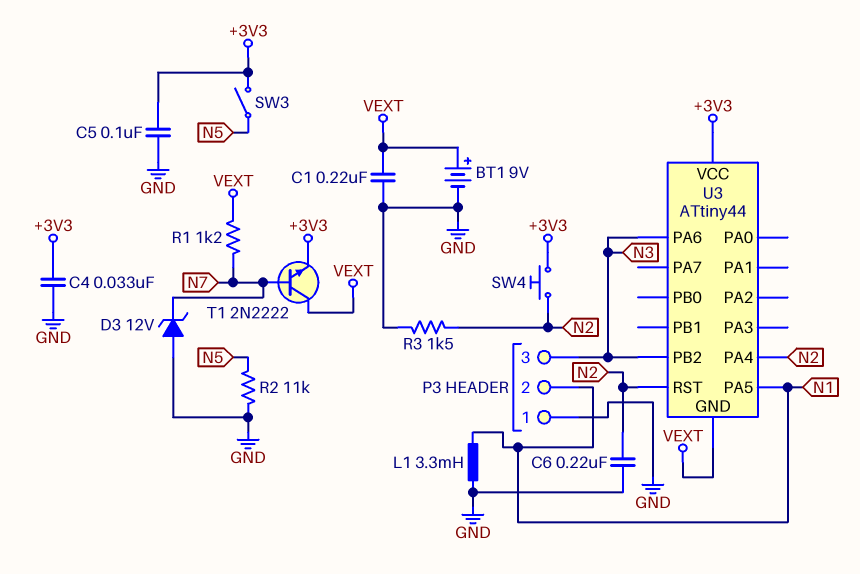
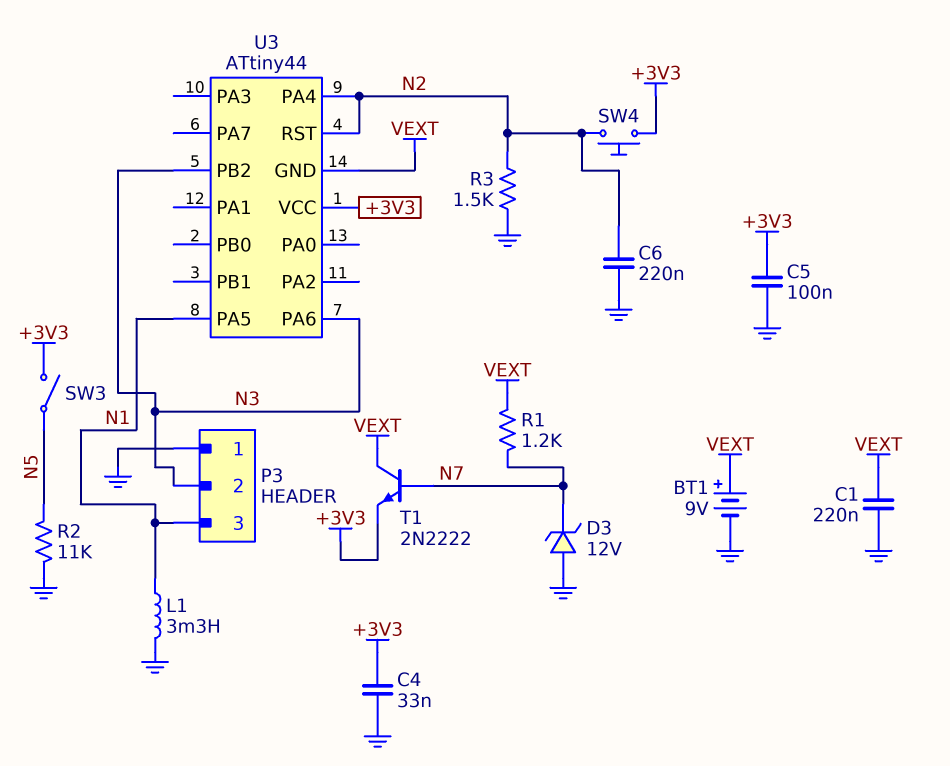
P3 pin 2: N1 -> N3
P3 pin 3: N3 -> N1

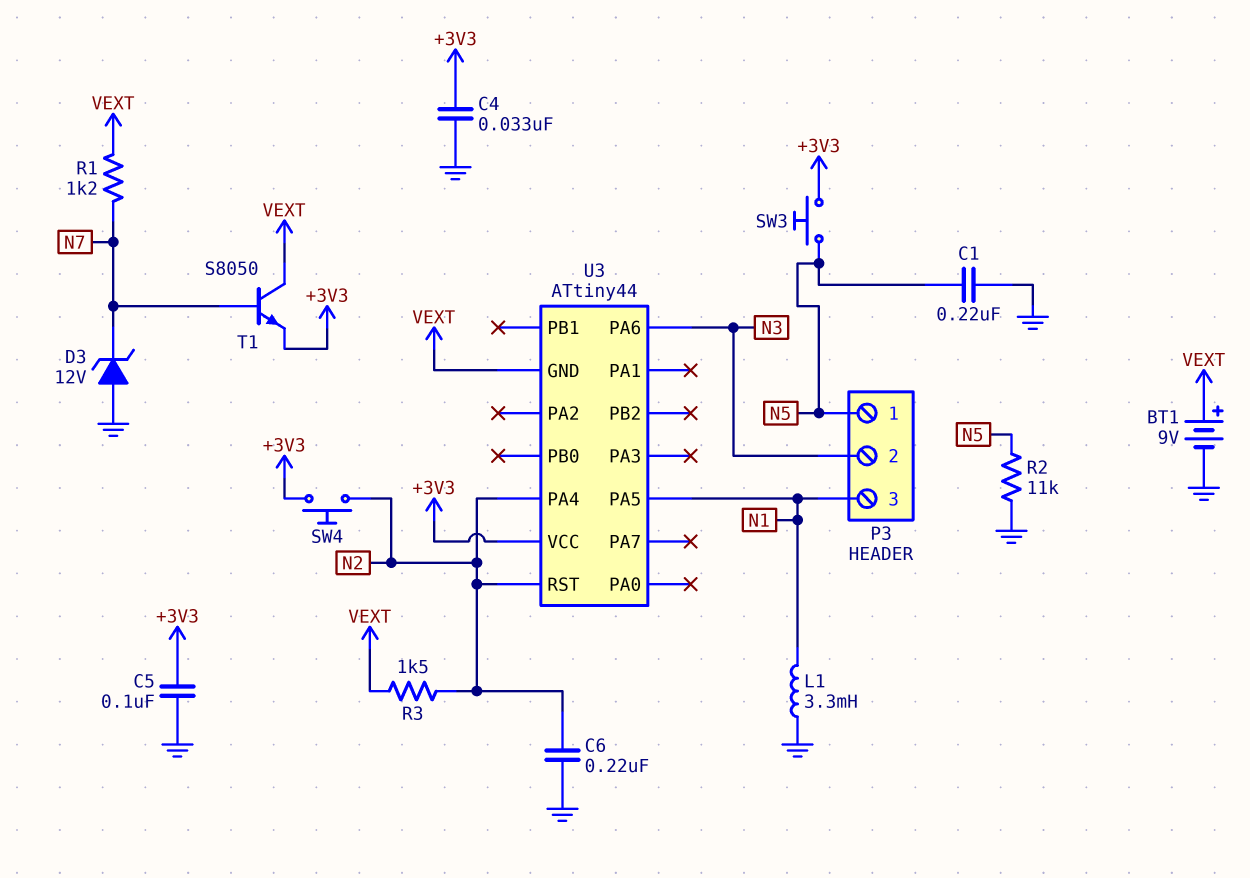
C1: 220nF (GND, VEXT) -> 220nF (GND, N5)
P3 pin 1: GND -> N5
R3: 1.5k (GND, N2) -> 1.5k (N2, VEXT)
SW3: switch (+3V3, N5) -> button (+3V3, N5)
T1: NPN 2N2222 (B N7, C VEXT, E +3V3) -> NPN S8050 (B N7, C VEXT, E +3V3)
U3 pin PB2: N3 -> none

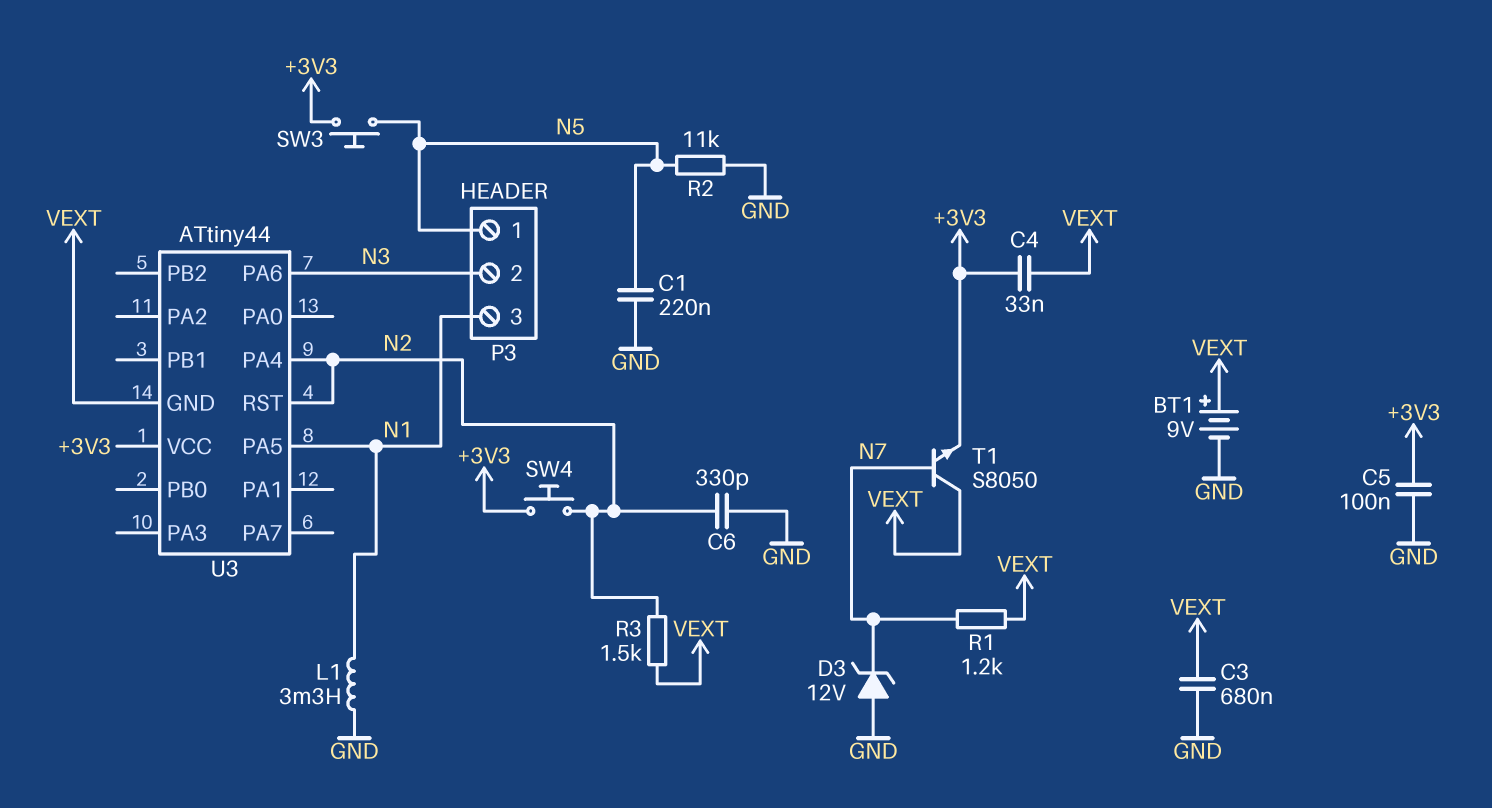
C3: none -> 680nF (GND, VEXT)
C4: 33nF (+3V3, GND) -> 33nF (+3V3, VEXT)
C6: 220nF (GND, N2) -> 330pF (GND, N2)

